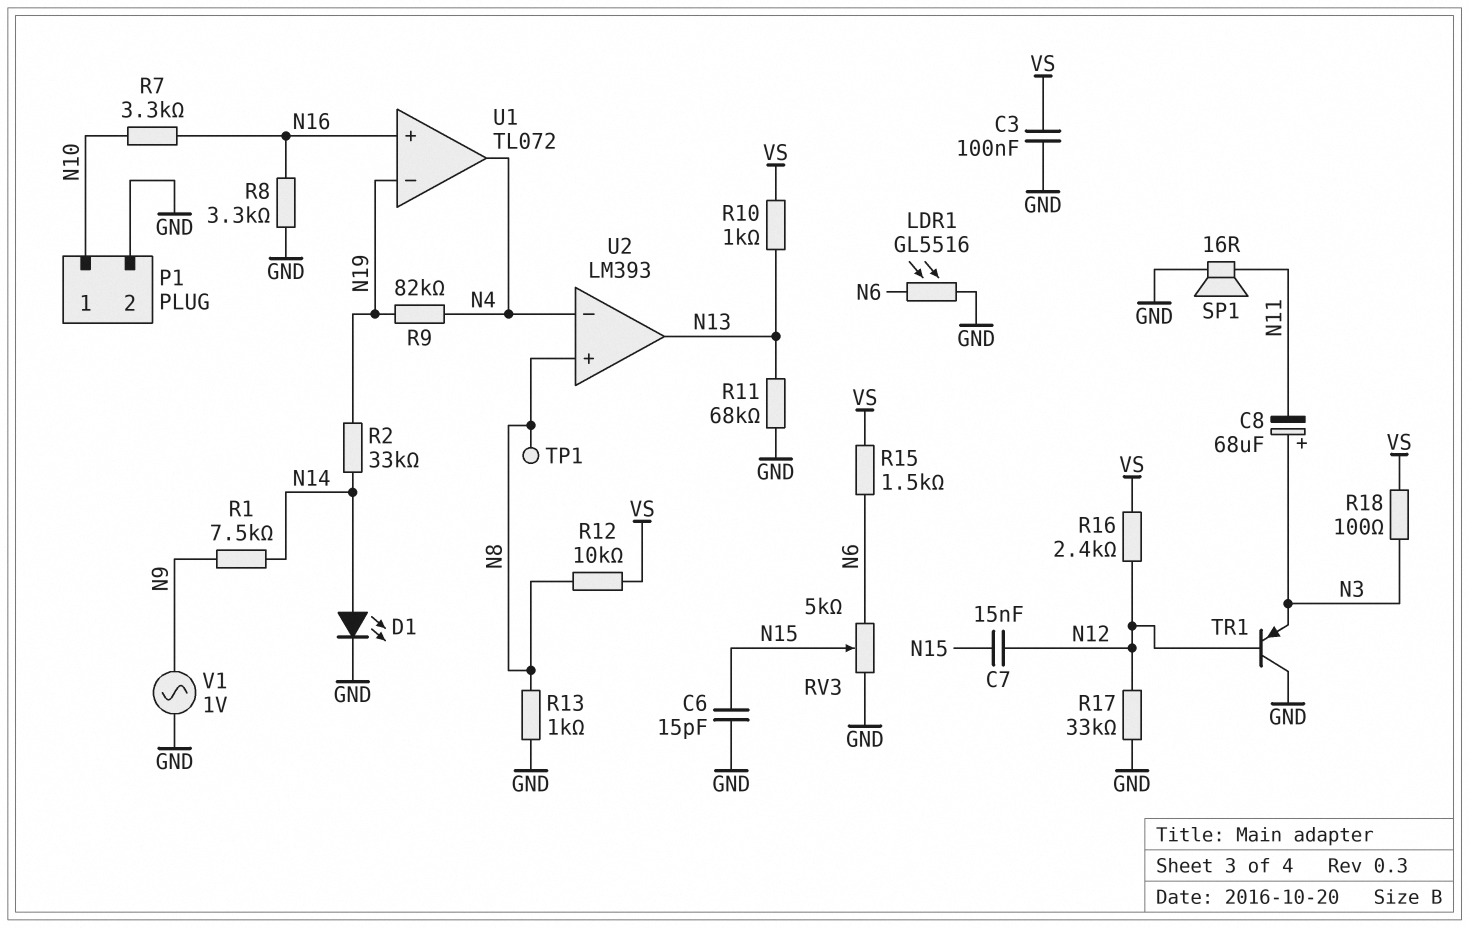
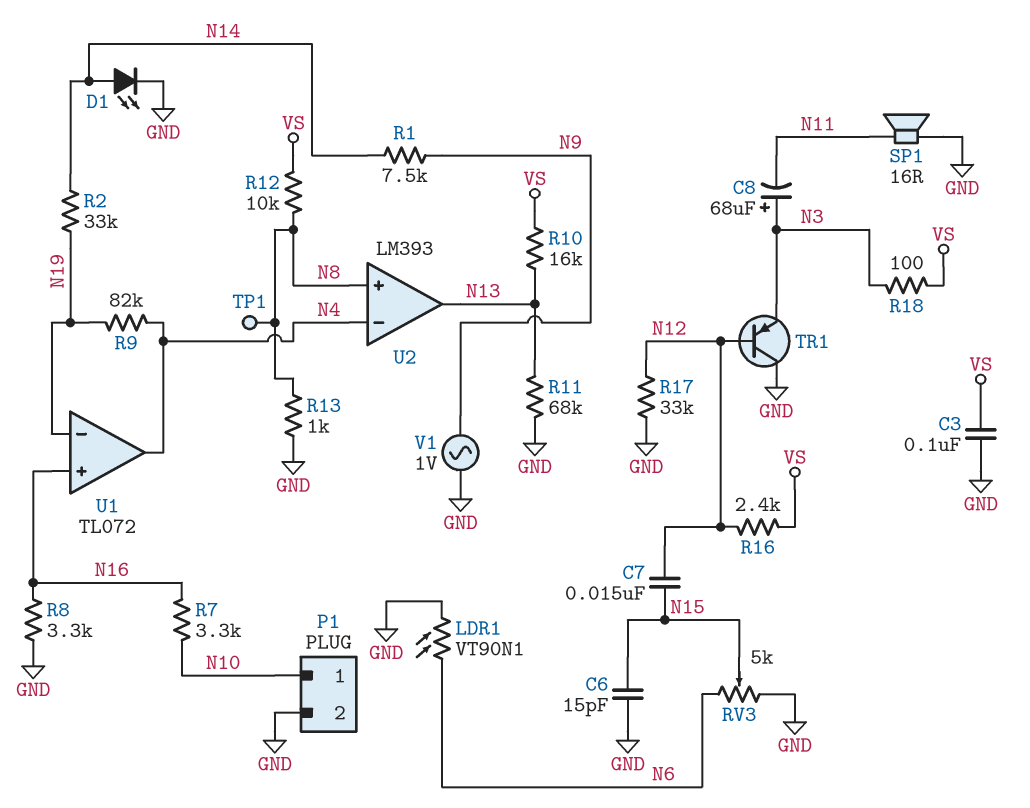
LDR1: GL5516 (GND, N6) -> VT90N1 (GND, N6)
R10: 1k (N13, VS) -> 16k (N13, VS)
R15: 1.5k (N6, VS) -> none

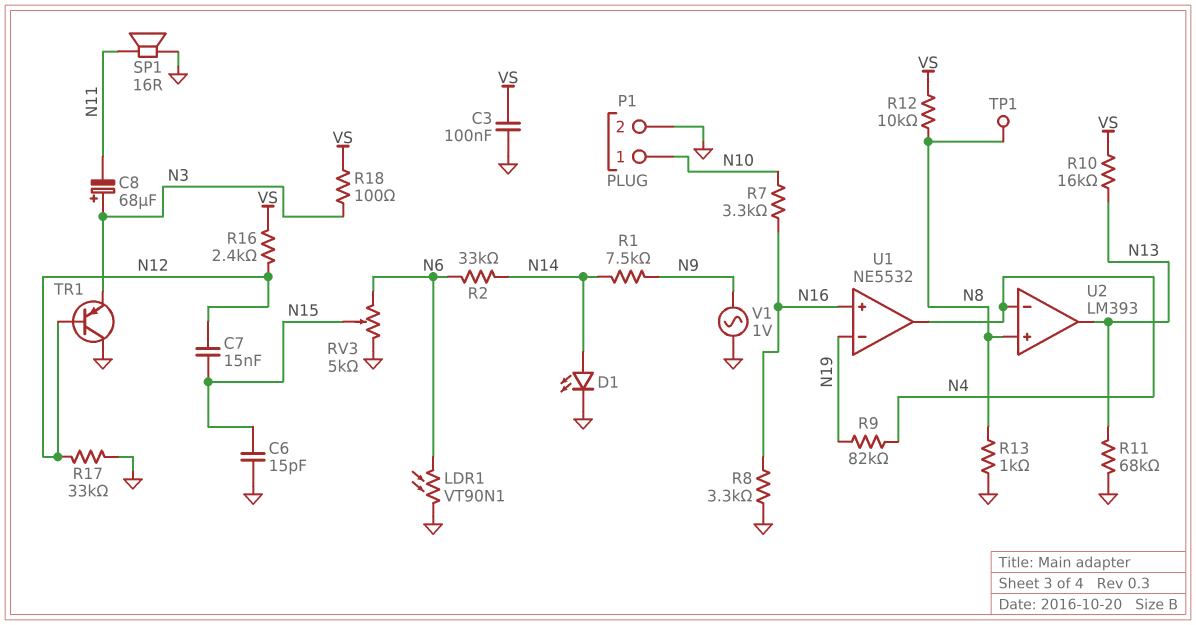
R2: 33k (N14, N19) -> 33k (N6, N14)
U1: TL072 -> NE5532

